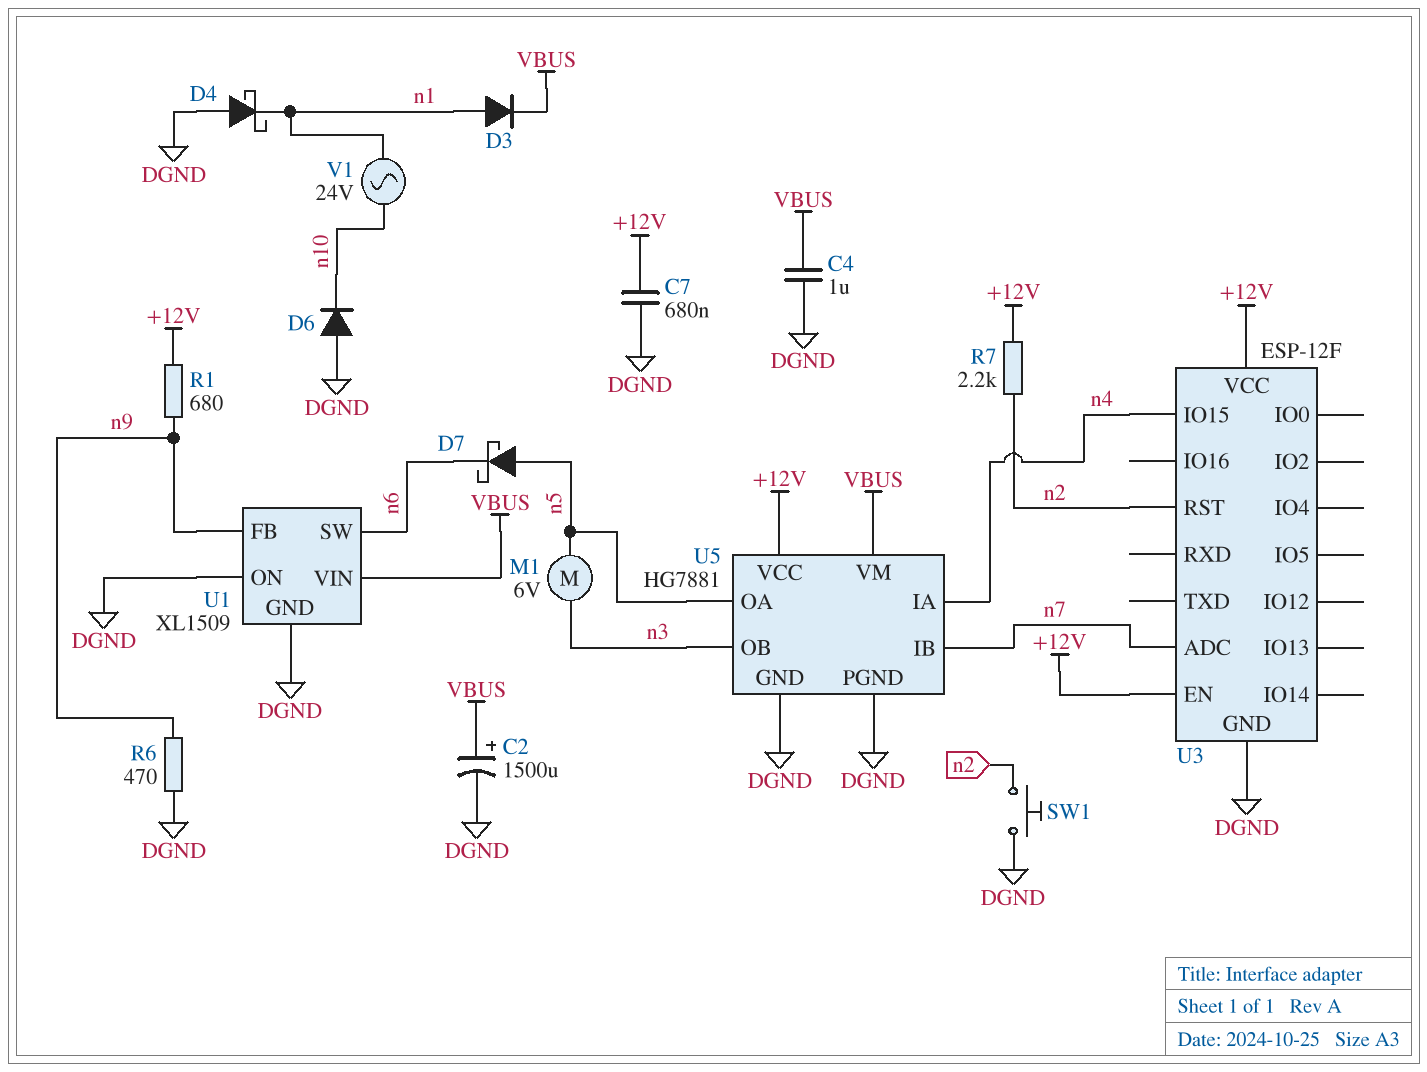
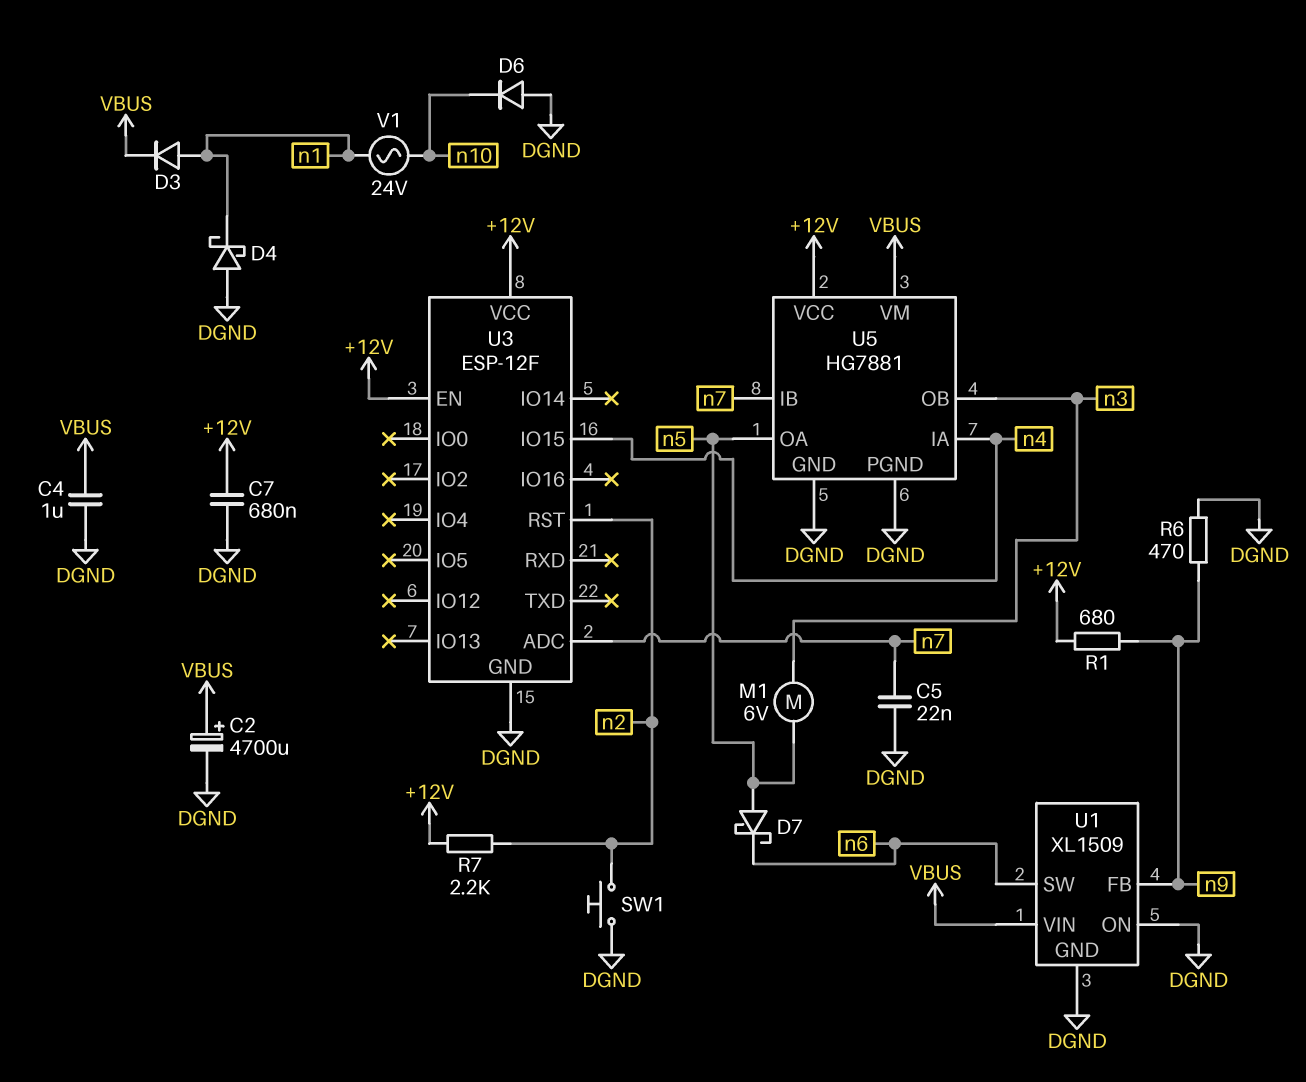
C2: 1500uF (plus VBUS, minus DGND) -> 4700uF (plus VBUS, minus DGND)
C5: none -> 22nF (DGND, n7)

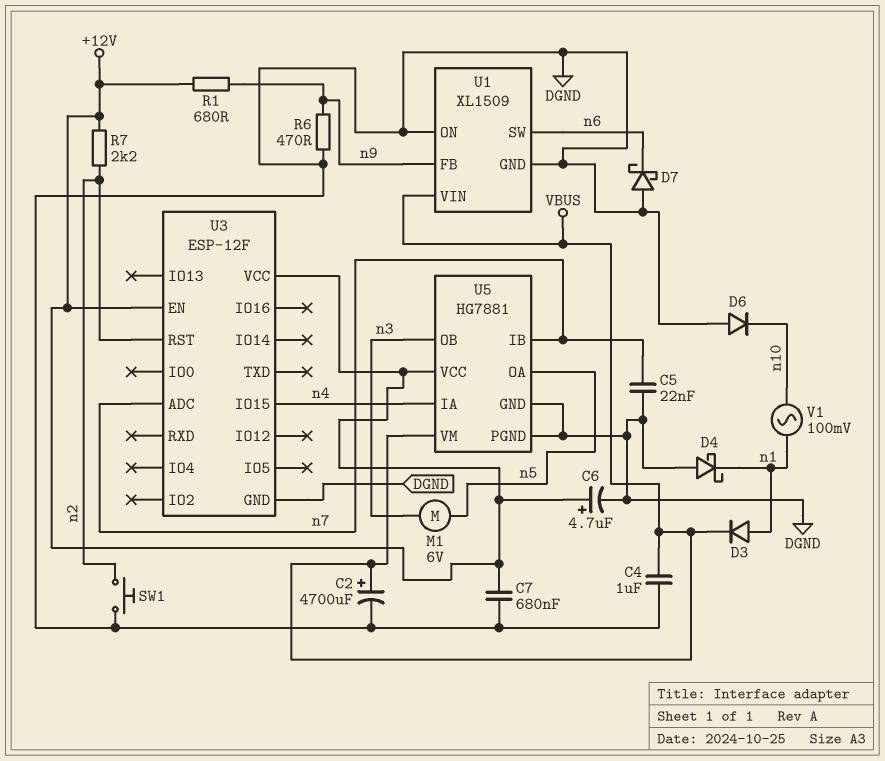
C6: none -> 4.7uF (plus +12V, minus DGND)
D7: schottky (A n5, K n6) -> schottky (A DGND, K n6)
V1: AC 24V (n1, n10) -> AC 100mV (n1, n10)

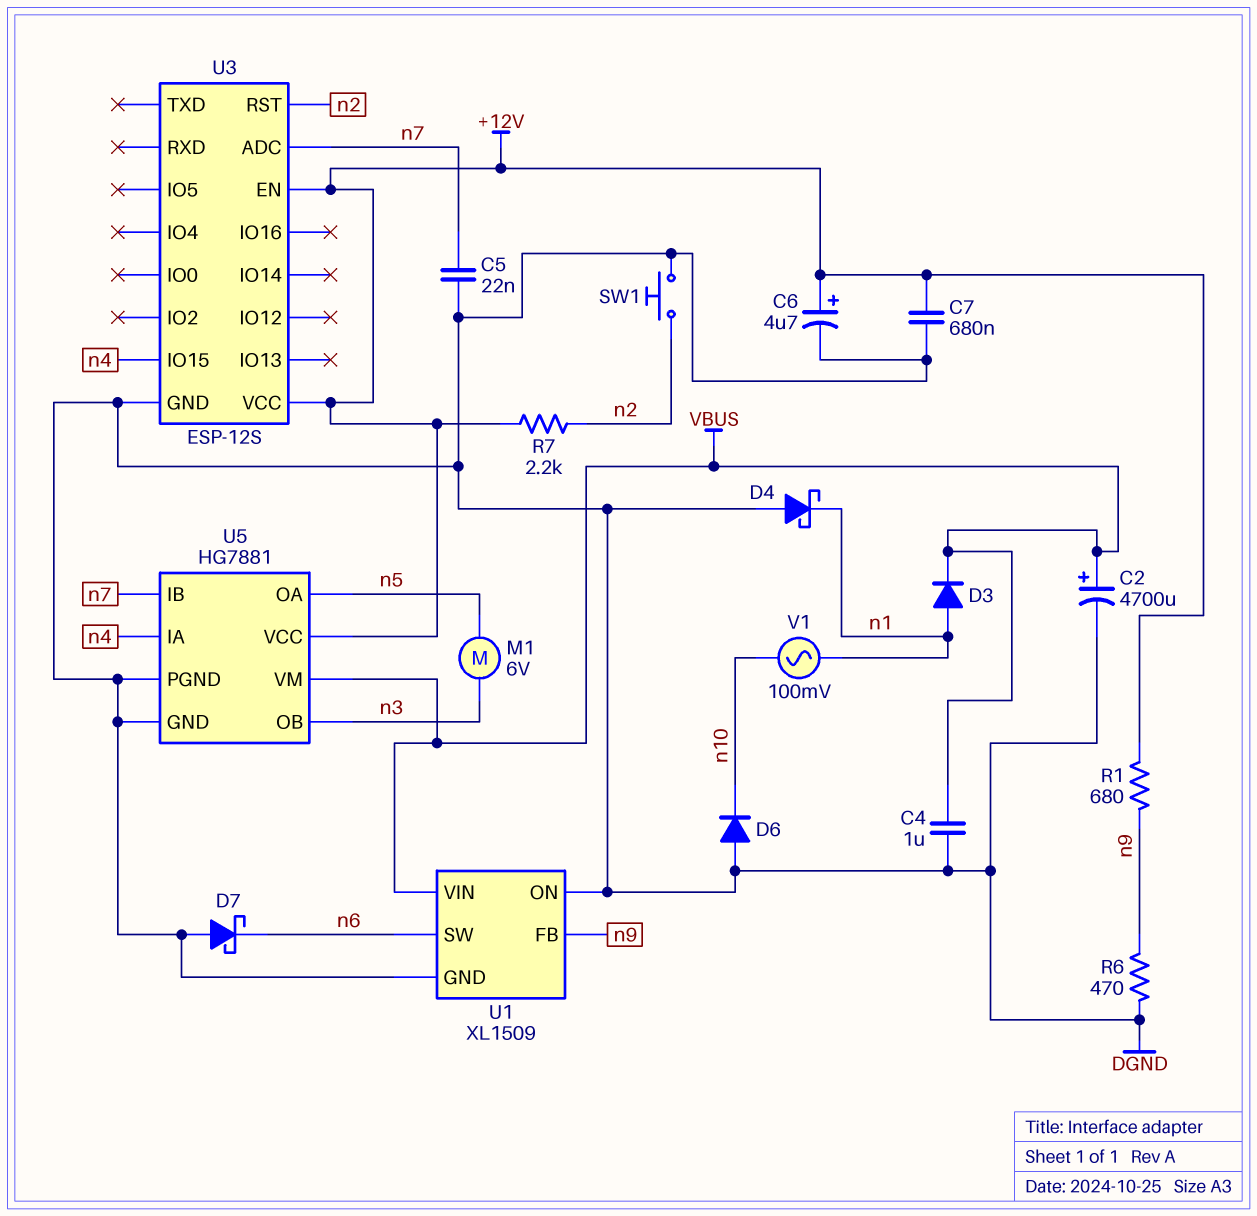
U3: ESP-12F -> ESP-12S

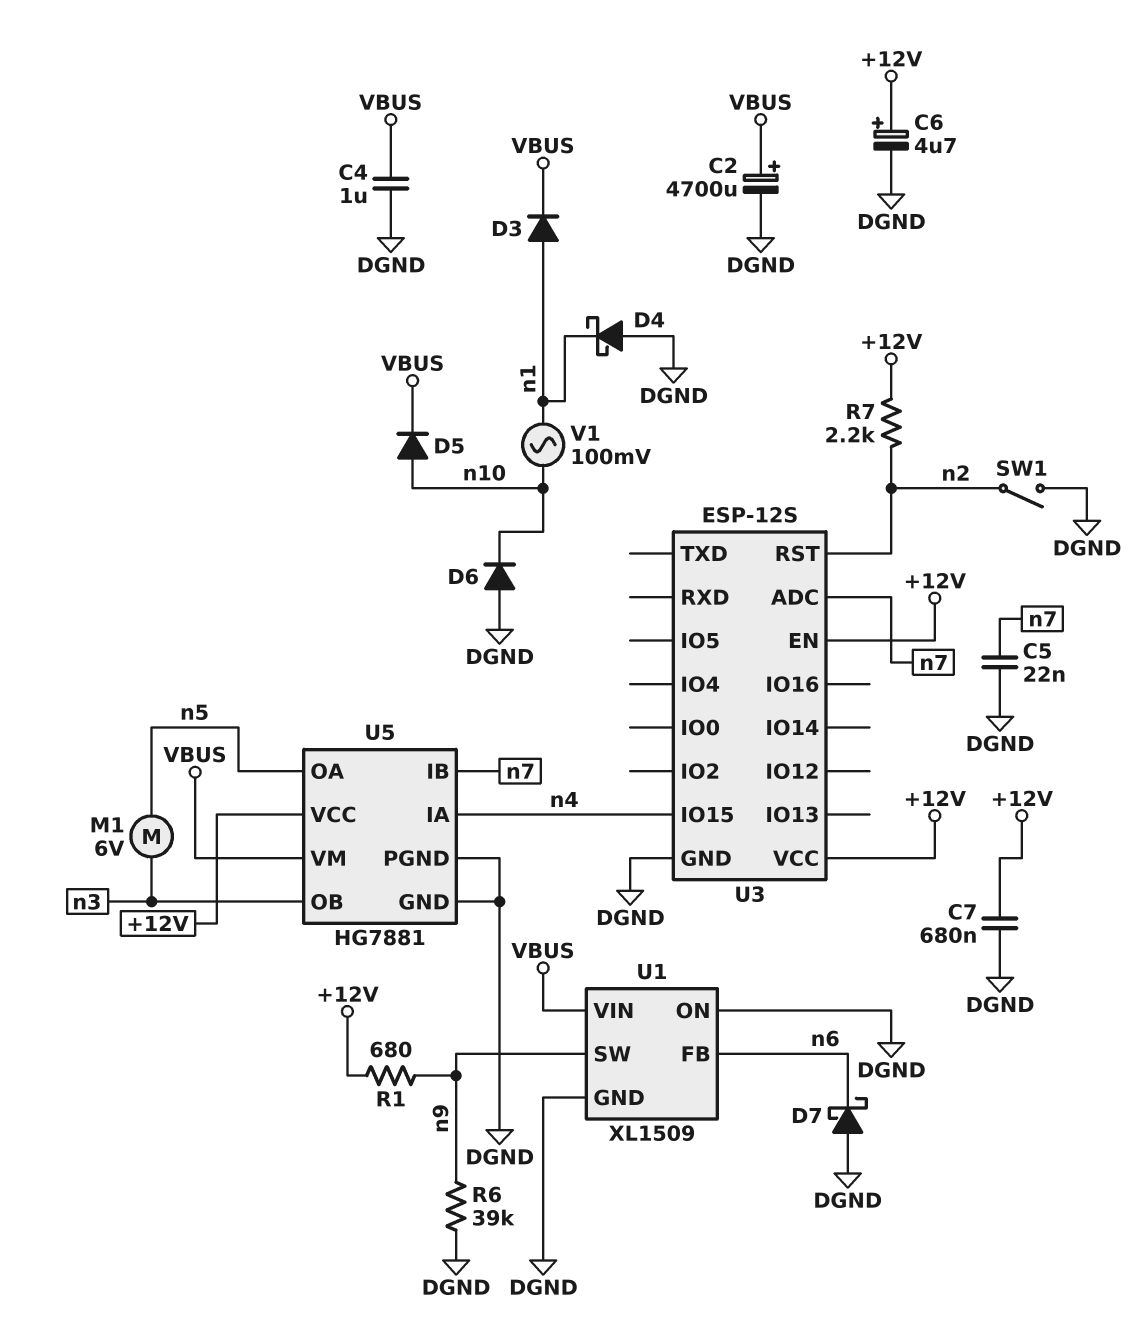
D5: none -> diode (A n10, K VBUS)
R6: 470 (DGND, n9) -> 39k (DGND, n9)
SW1: button (DGND, n2) -> switch (DGND, n2)
U1 pin FB: n9 -> n6
U1 pin SW: n6 -> n9

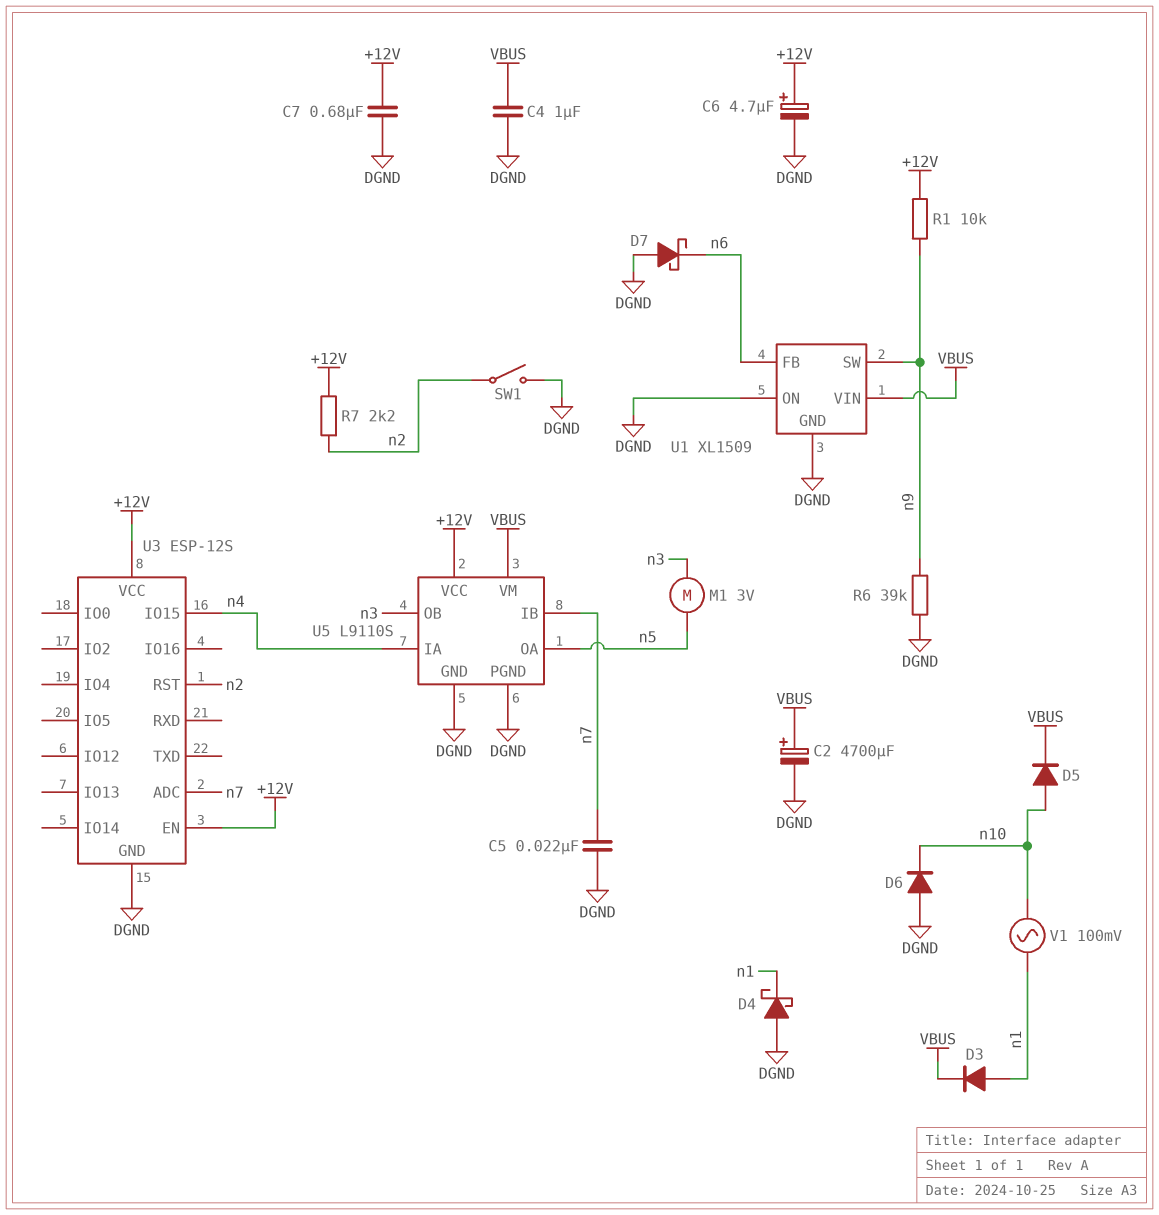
M1: motor 6V (n3, n5) -> motor 3V (n3, n5)
R1: 680 (+12V, n9) -> 10k (+12V, n9)
U5: HG7881 -> L9110S

